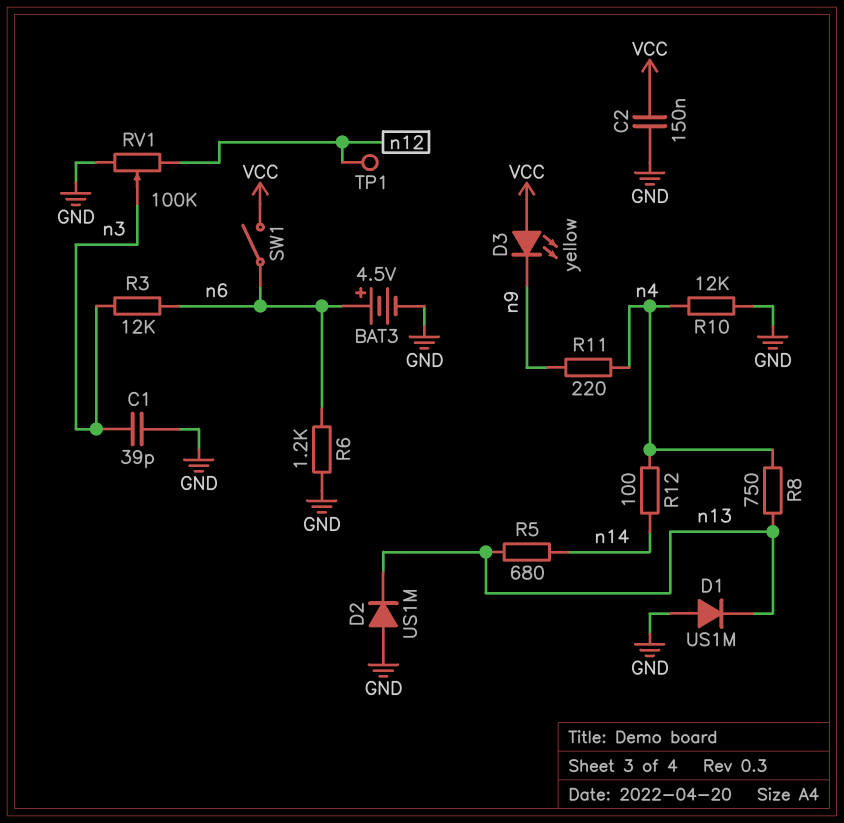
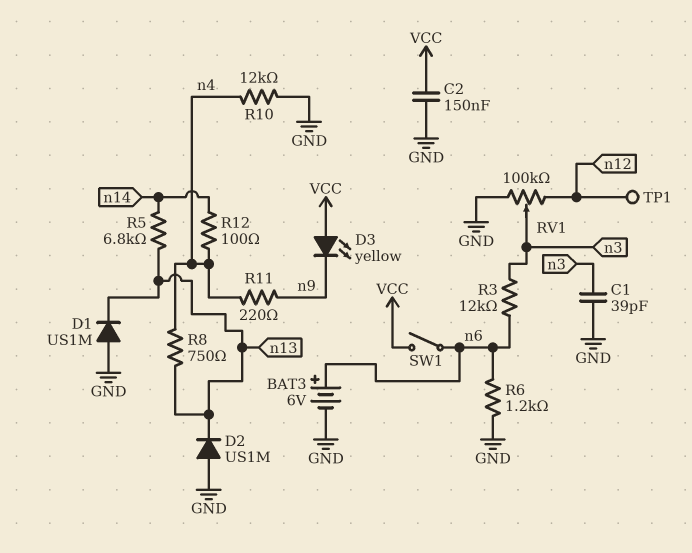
BAT3: 4.5V (plus n6, minus GND) -> 6V (plus n6, minus GND)
R5: 680 (n13, n14) -> 6.8k (n13, n14)

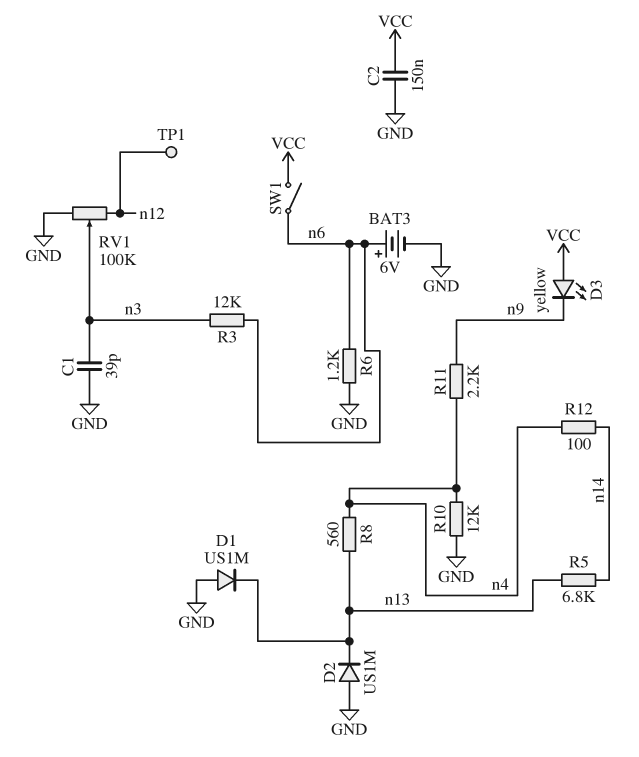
R8: 750 (n4, n13) -> 560 (n4, n13)
R11: 220 (n4, n9) -> 2.2k (n4, n9)

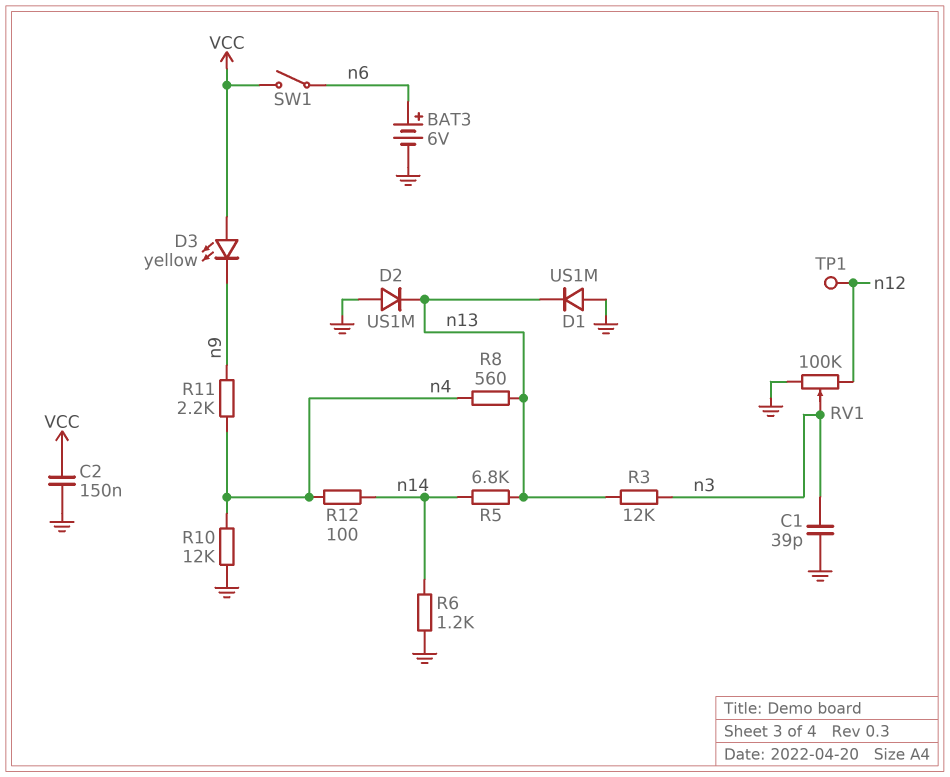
R3: 12k (n3, n6) -> 12k (n3, n13)
R6: 1.2k (GND, n6) -> 1.2k (GND, n14)

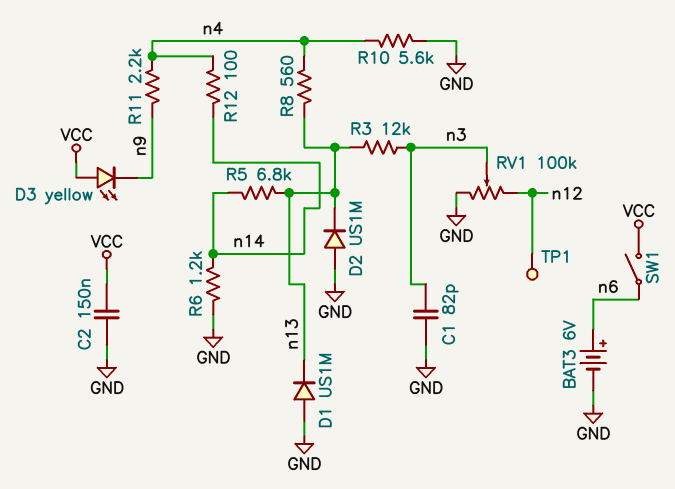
C1: 39pF (GND, n3) -> 82pF (GND, n3)
R10: 12k (GND, n4) -> 5.6k (GND, n4)

